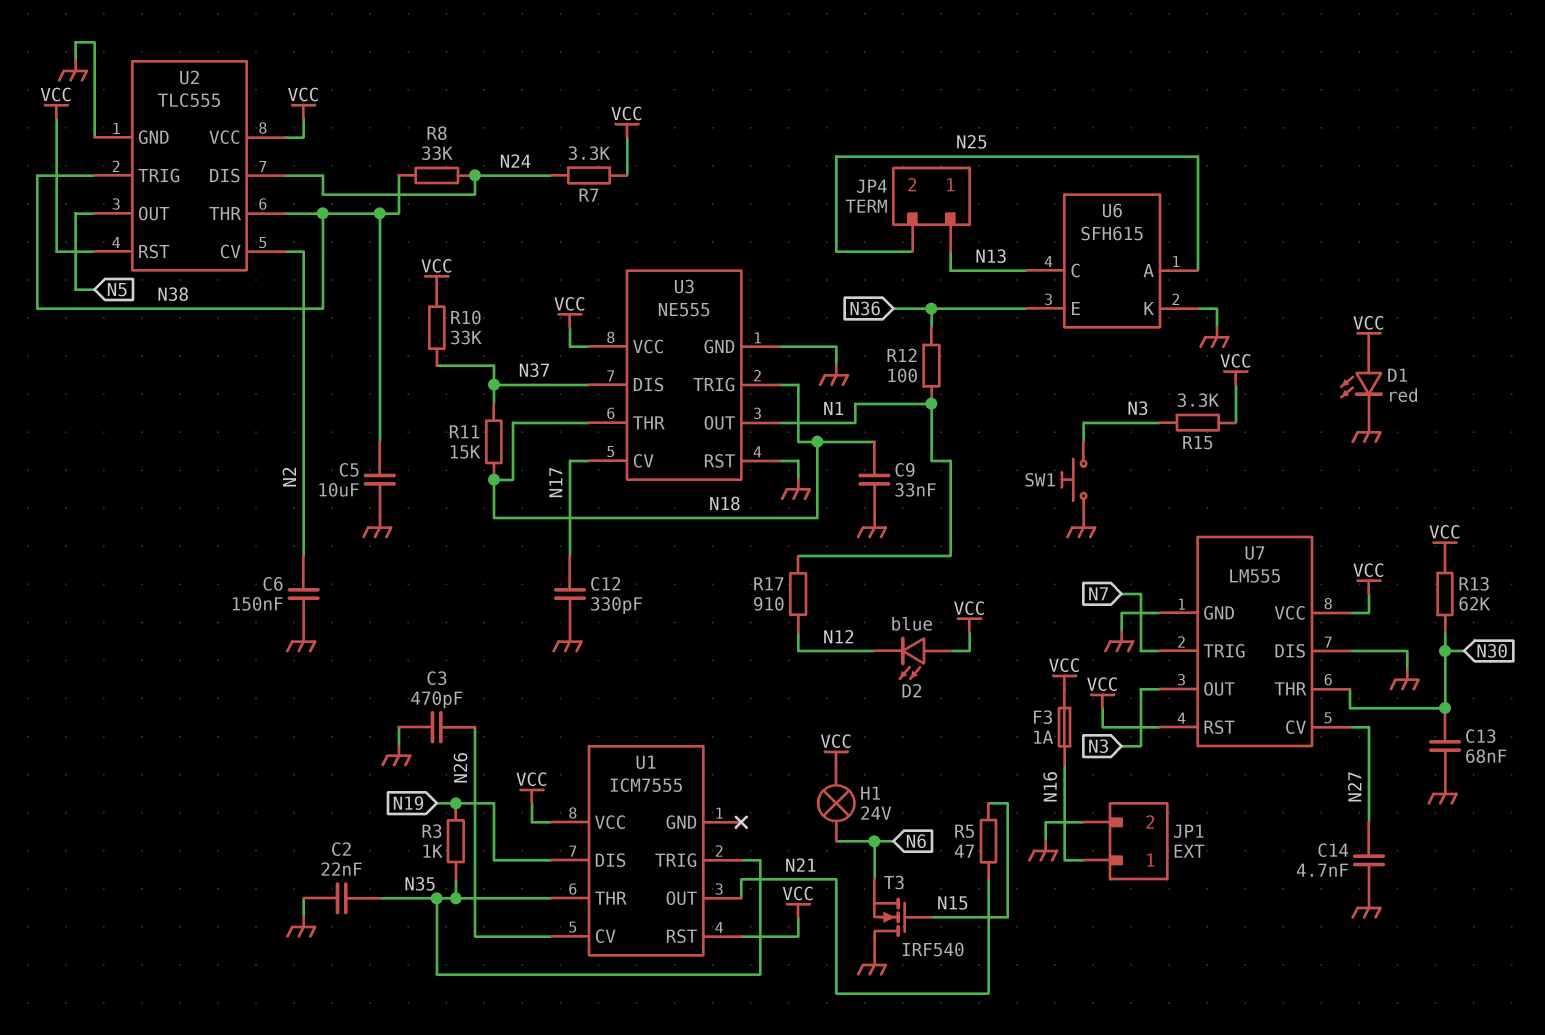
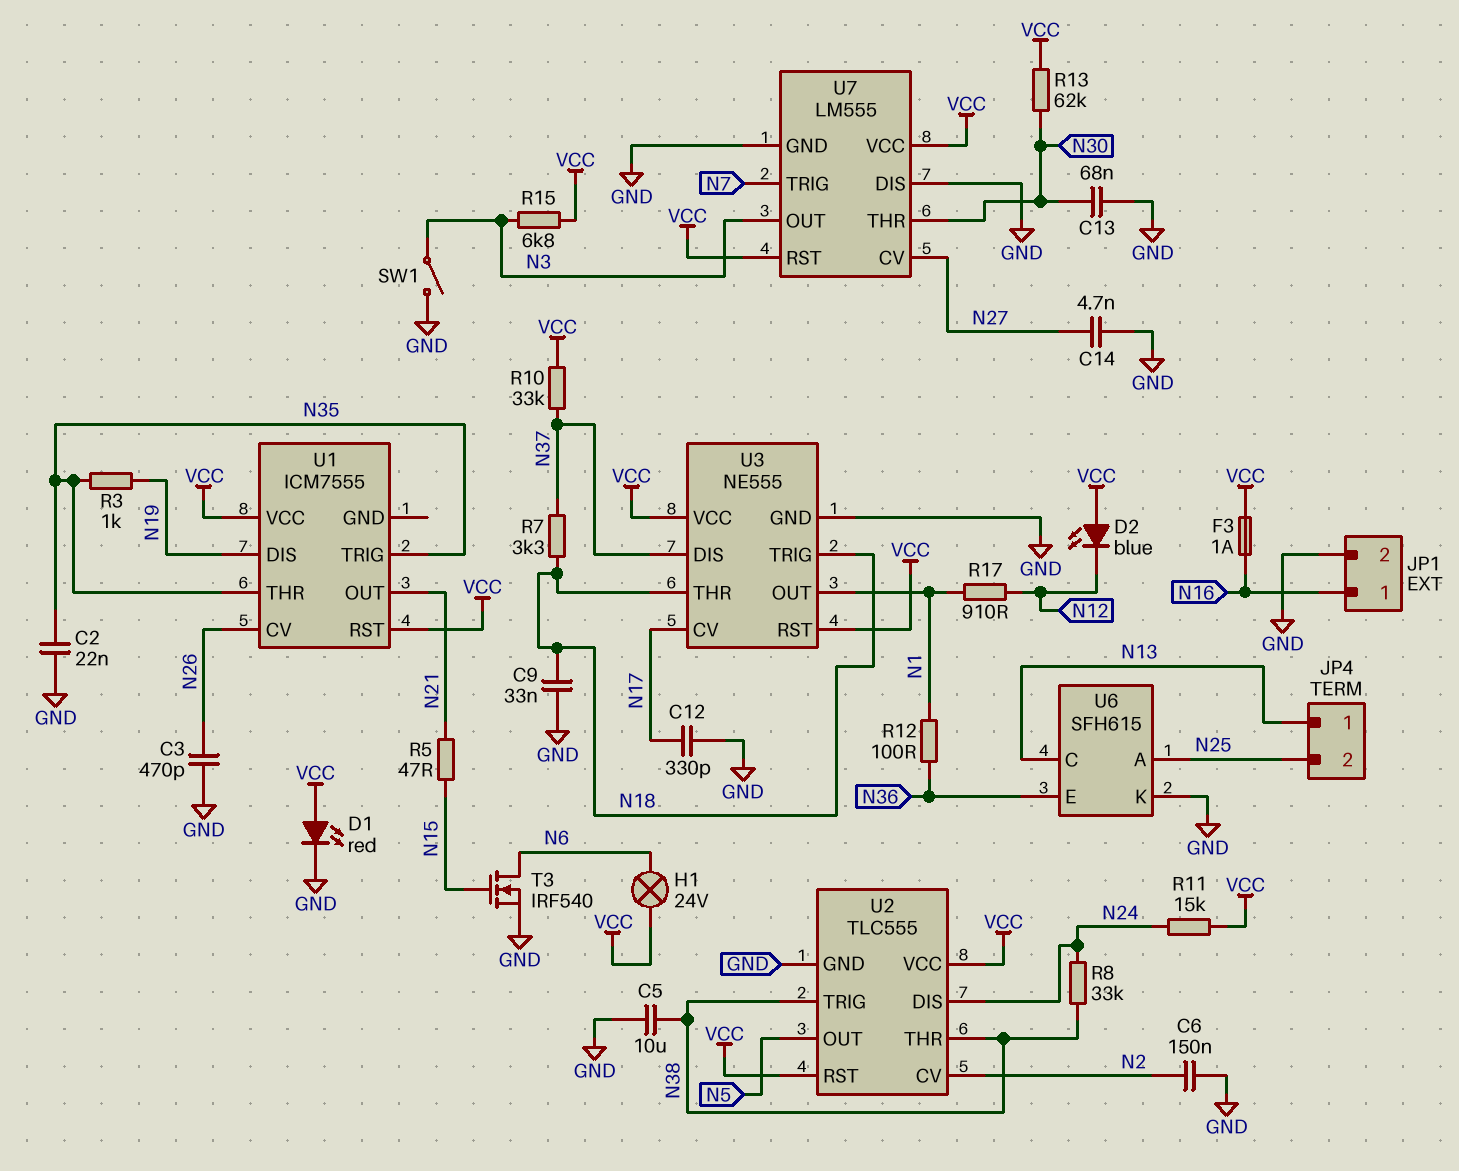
R7: 3.3k (N24, VCC) -> 3.3k (N18, N37)
R11: 15k (N18, N37) -> 15k (N24, VCC)
R15: 3.3k (N3, VCC) -> 6.8k (N3, VCC)
SW1: button (GND, N3) -> switch (GND, N3)
T3: NMOS IRF540 (G N15, D GND, S N6) -> NMOS IRF540 (G N15, D N6, S GND)
U3 pin RST: GND -> VCC

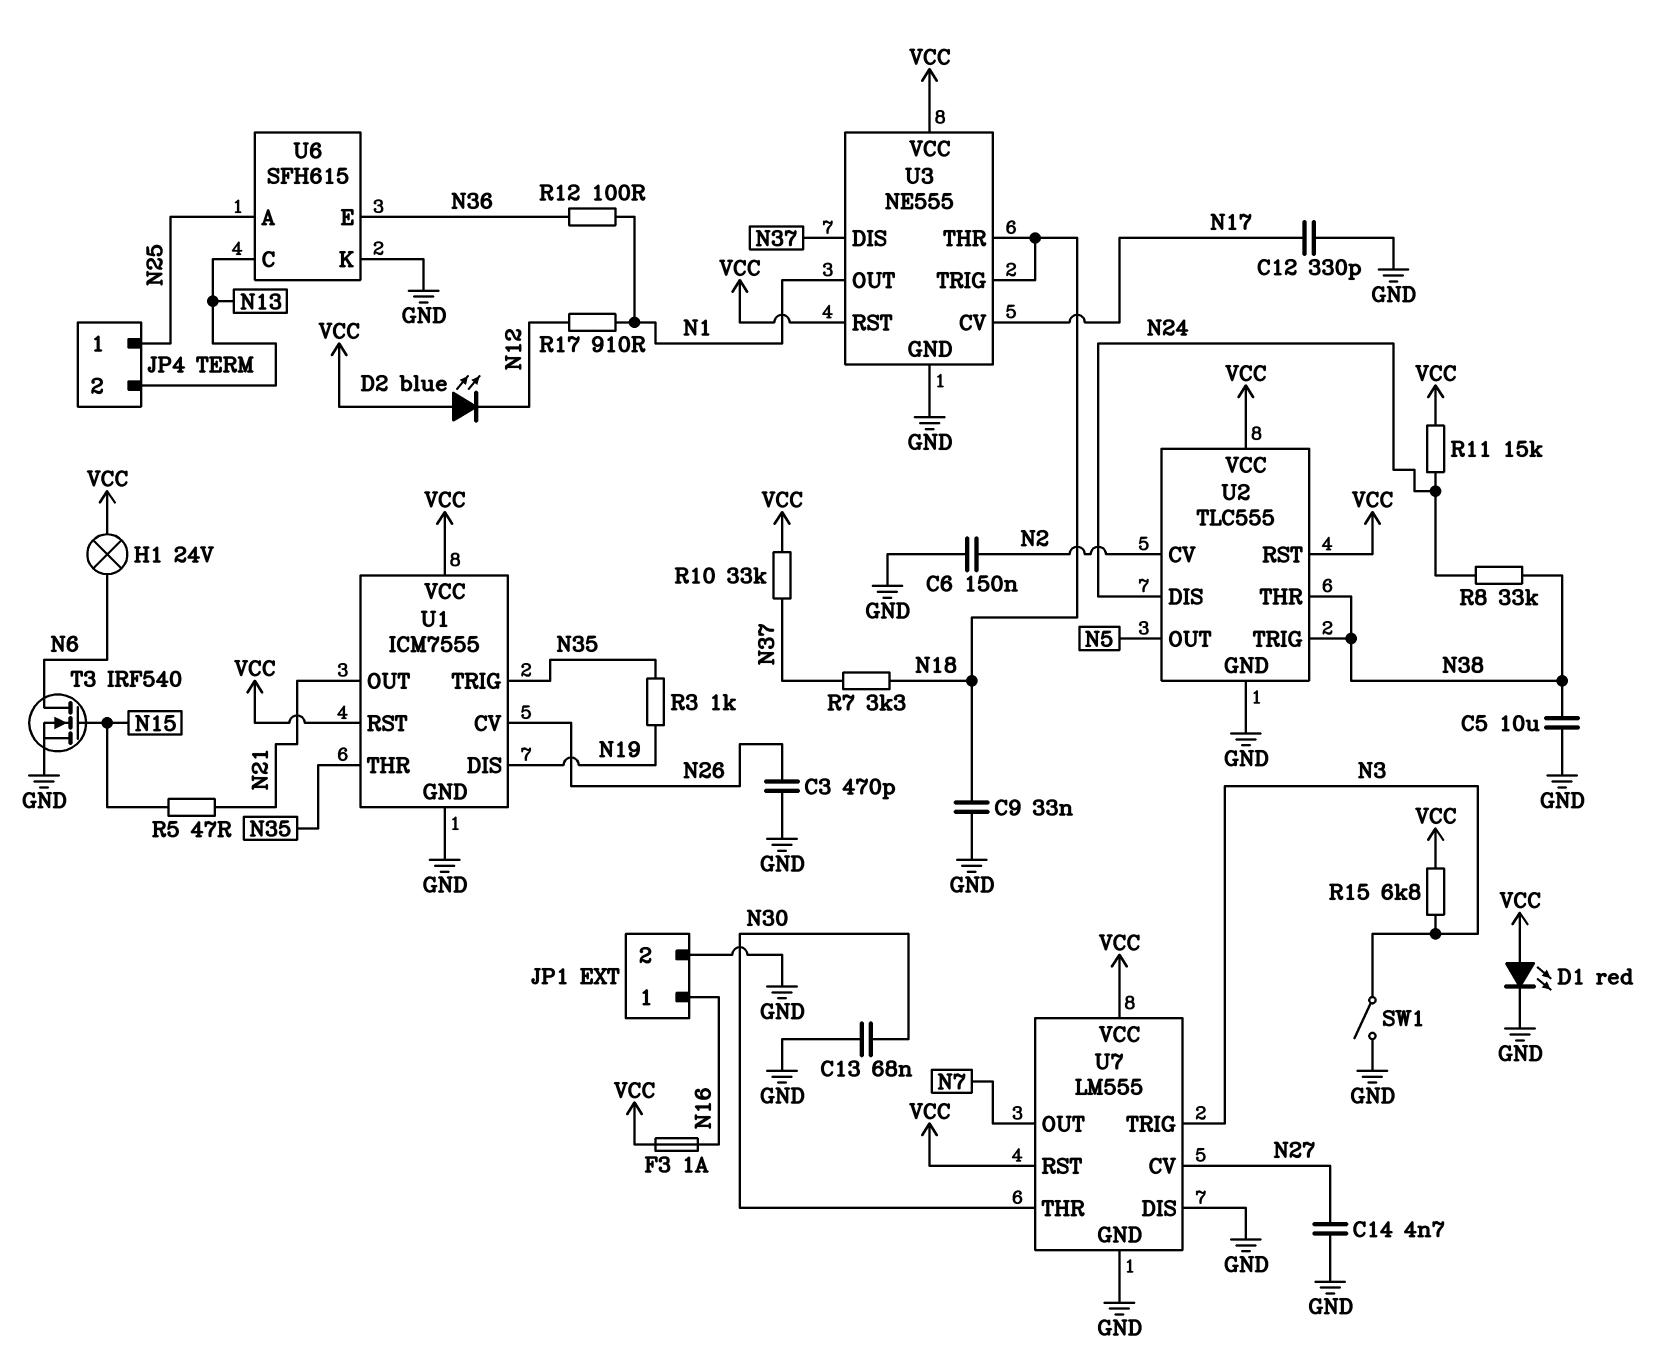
C2: 22nF (GND, N35) -> none
JP4 pin 1: N13 -> N25
JP4 pin 2: N25 -> N13
R13: 62k (N30, VCC) -> none
U1 pin GND: none -> GND
U7 pin OUT: N3 -> N7
U7 pin TRIG: N7 -> N3

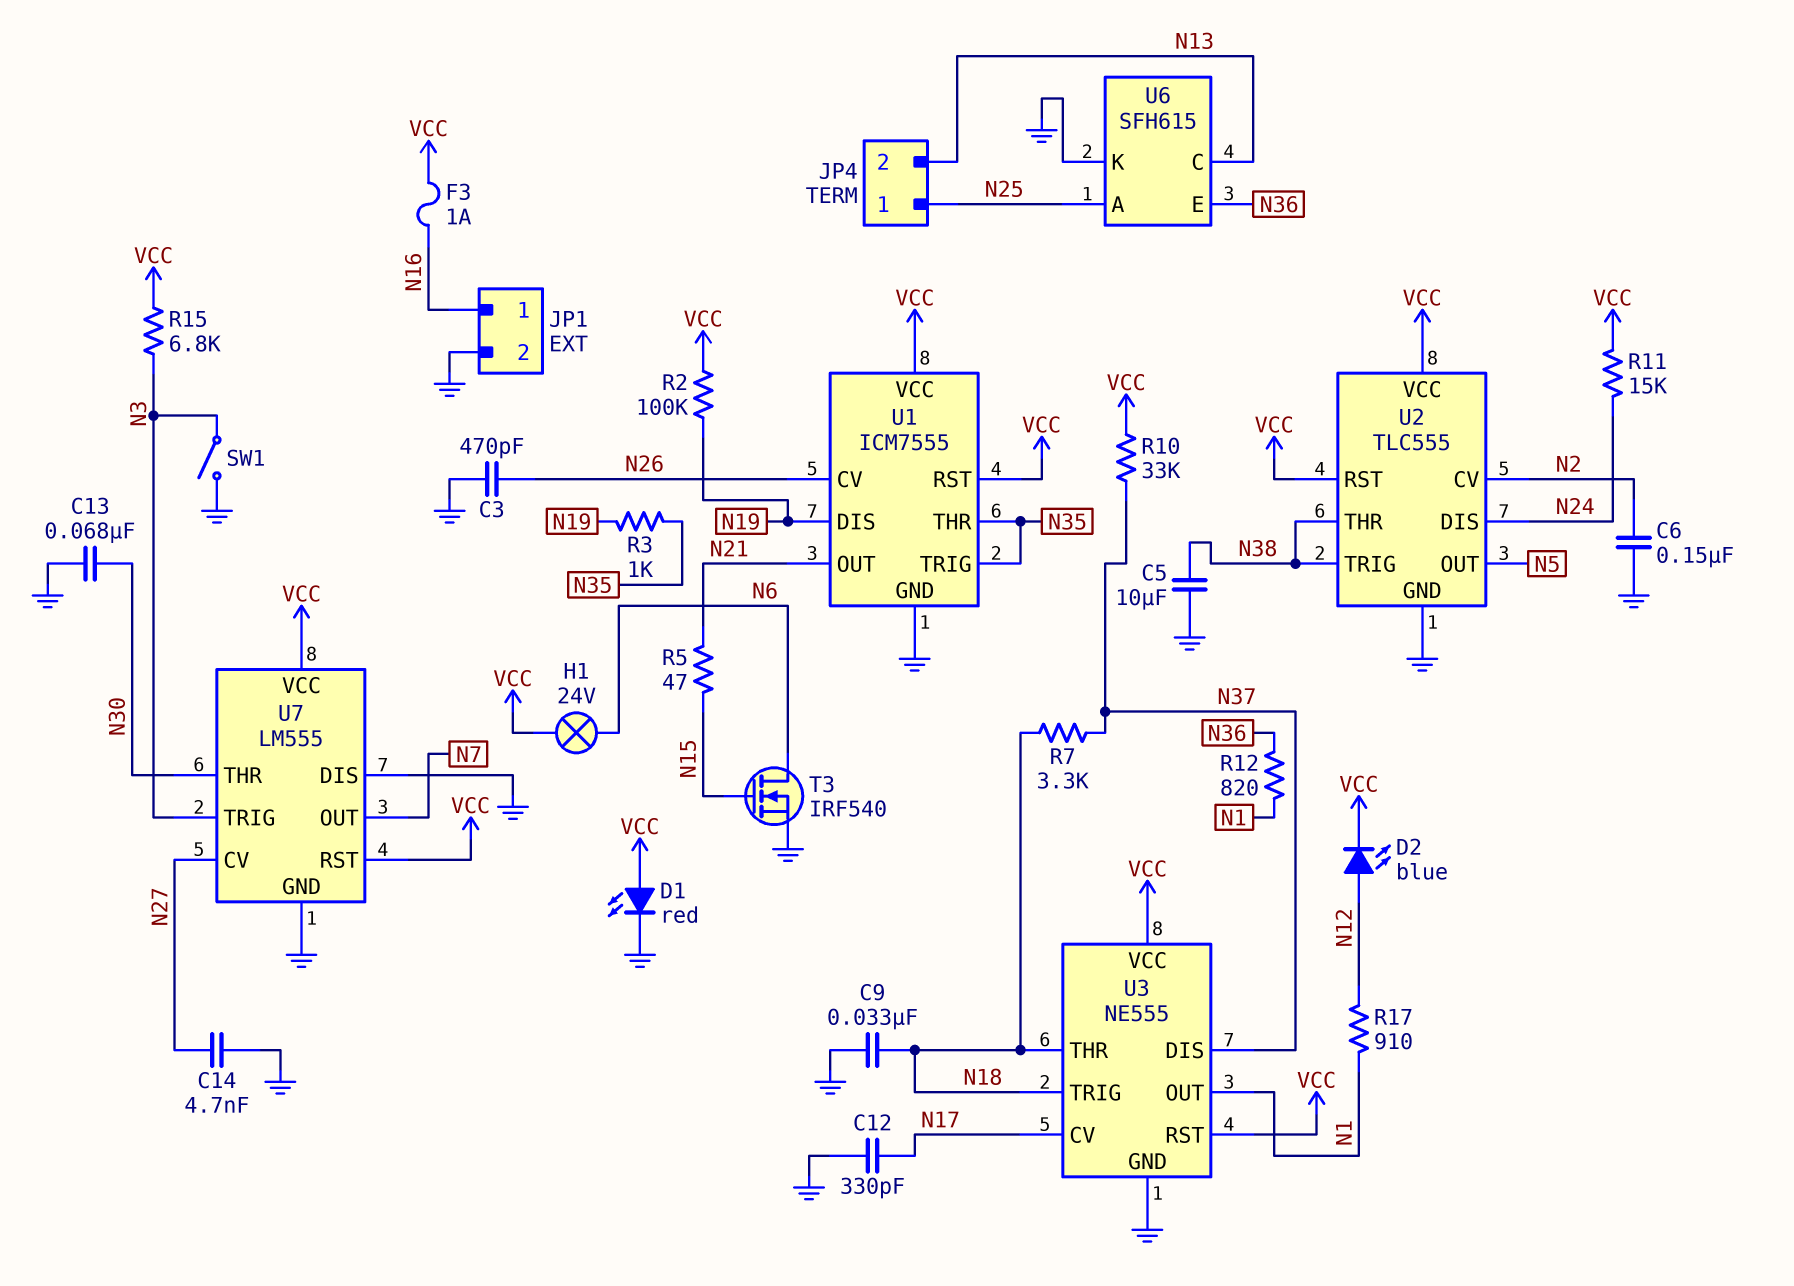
D2: LED blue (A VCC, K N12) -> LED blue (A N12, K VCC)
R2: none -> 100k (N19, VCC)
R8: 33k (N24, N38) -> none
R12: 100 (N1, N36) -> 820 (N1, N36)

